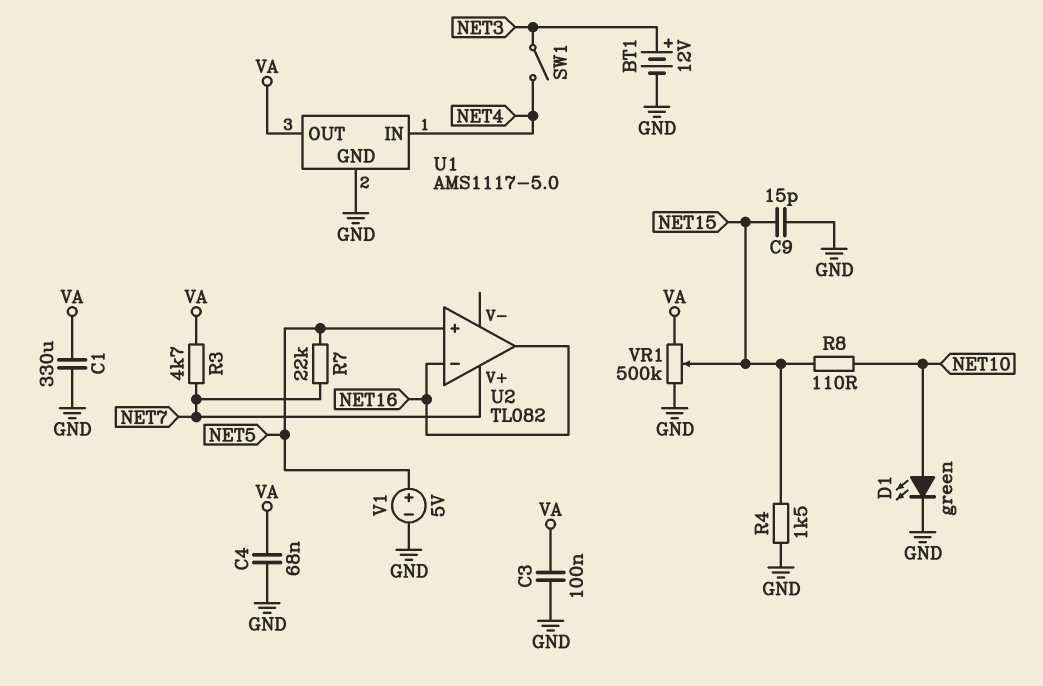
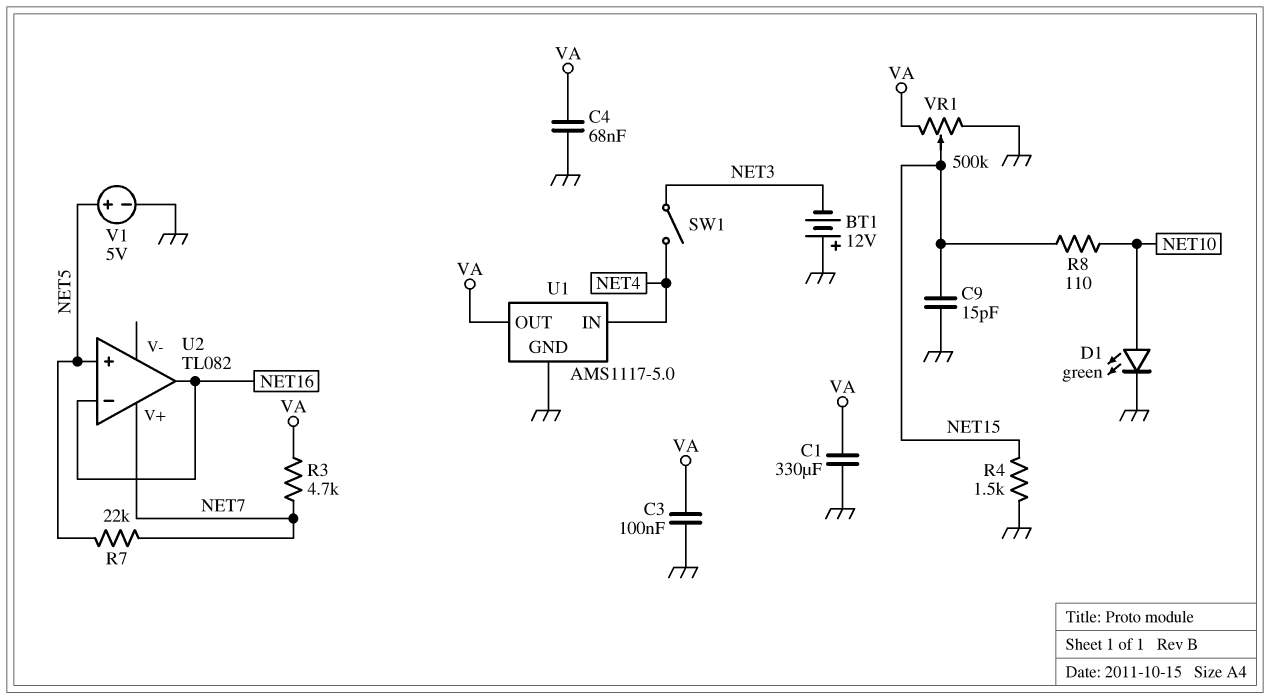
BT1: 12V (plus NET3, minus GND) -> 12V (plus GND, minus NET3)

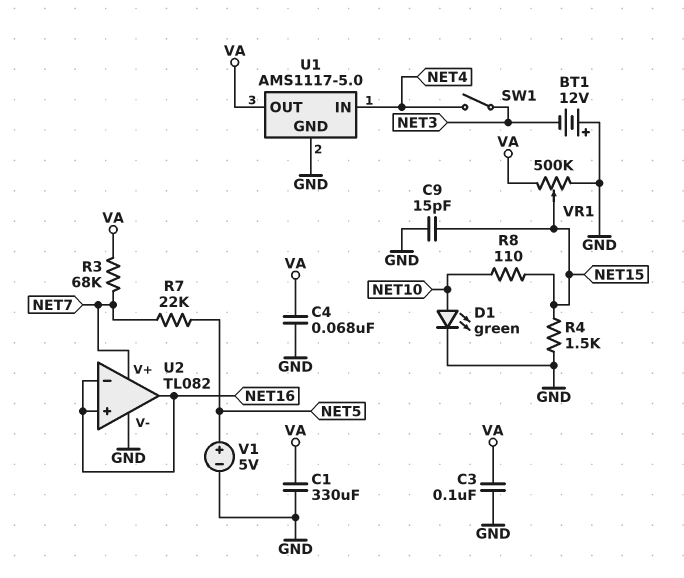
R3: 4.7k (NET7, VA) -> 68k (NET7, VA)
U2 pin V-: none -> GND
U2 pin in+: NET5 -> NET16

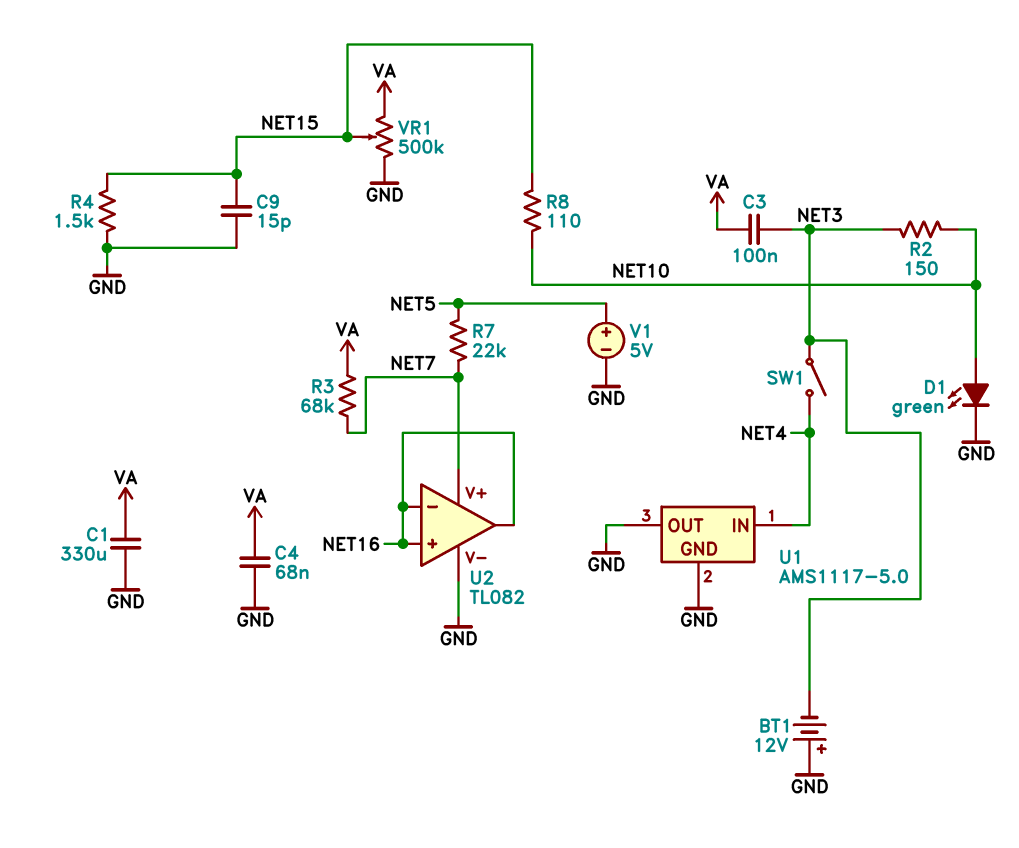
C3: 100nF (GND, VA) -> 100nF (NET3, VA)
R2: none -> 150 (NET3, NET10)
U1 pin OUT: VA -> GND

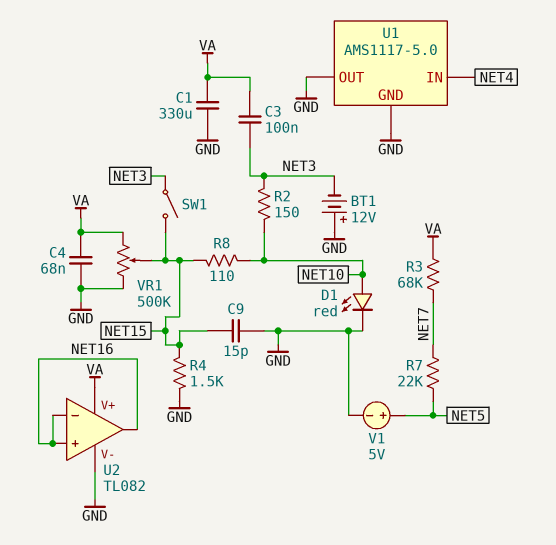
D1: LED green (A NET10, K GND) -> LED red (A NET10, K GND)
SW1: switch (NET3, NET4) -> switch (NET3, NET15)
U2 pin V+: NET7 -> VA

